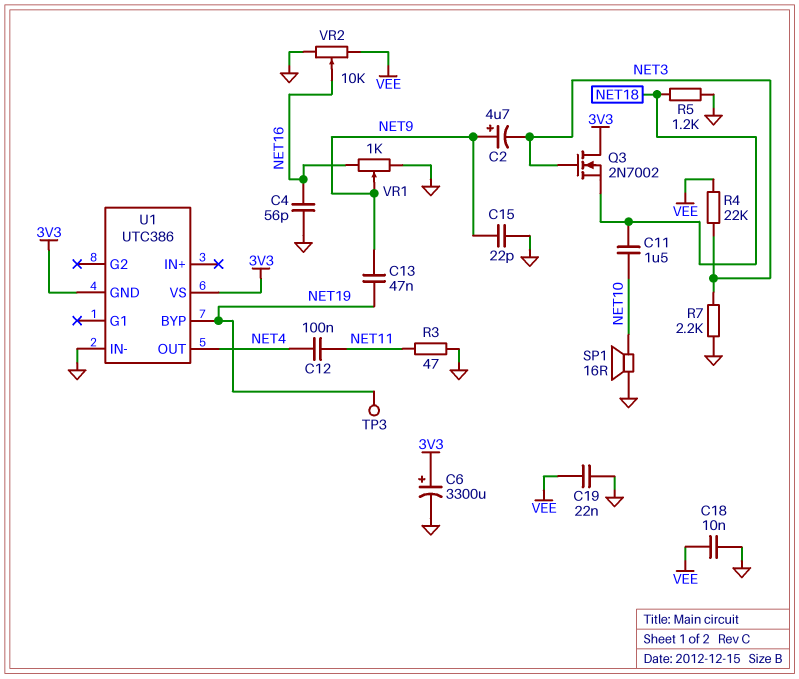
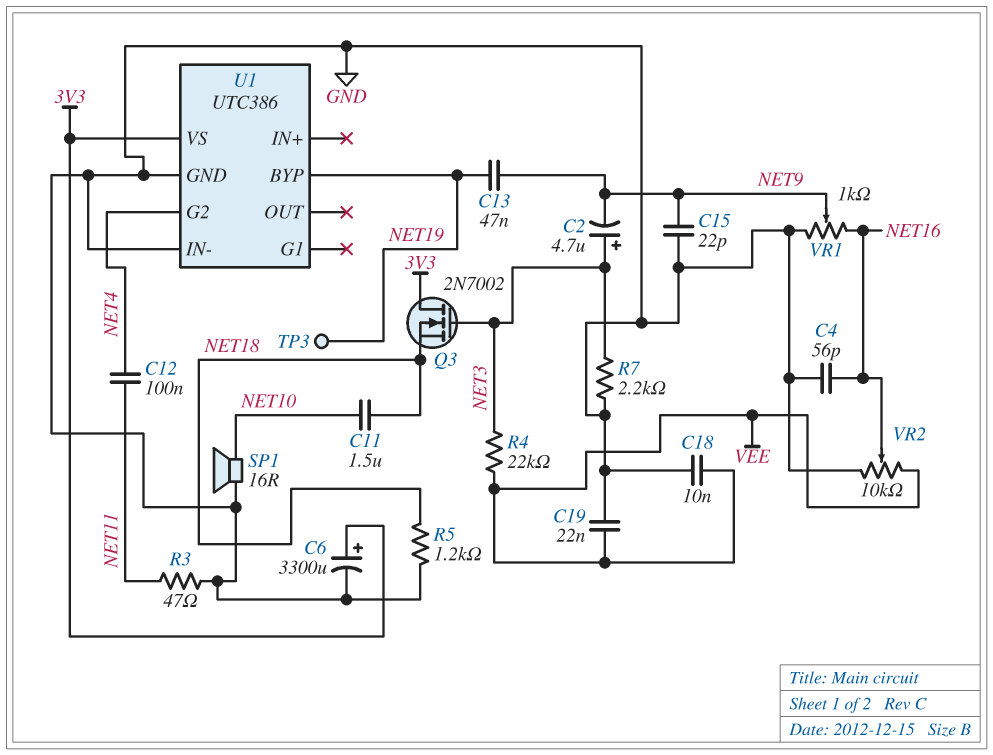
C2: 4.7uF (plus NET9, minus NET3) -> 4.7uF (plus NET3, minus NET9)
U1 pin G2: none -> NET4
U1 pin GND: 3V3 -> GND
U1 pin OUT: NET4 -> none

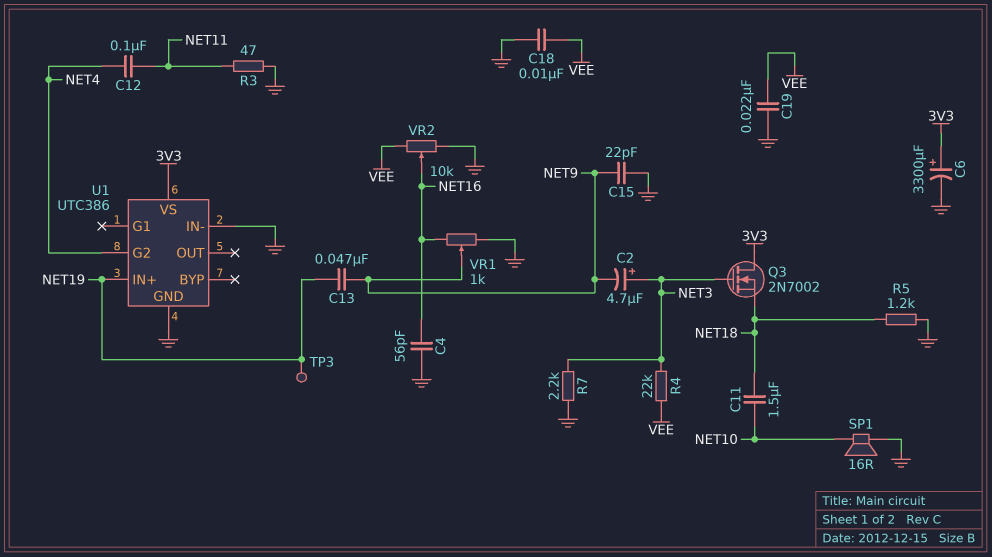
U1 pin BYP: NET19 -> none
U1 pin IN+: none -> NET19

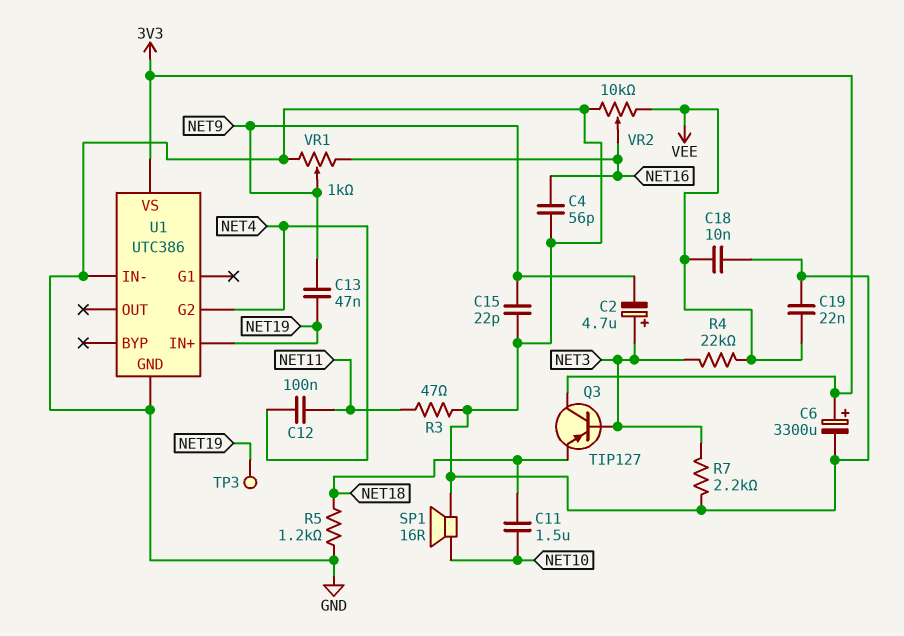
Q3: NMOS 2N7002 (G NET3, D 3V3, S NET18) -> PNP TIP127 (B NET3, C 3V3, E NET18)

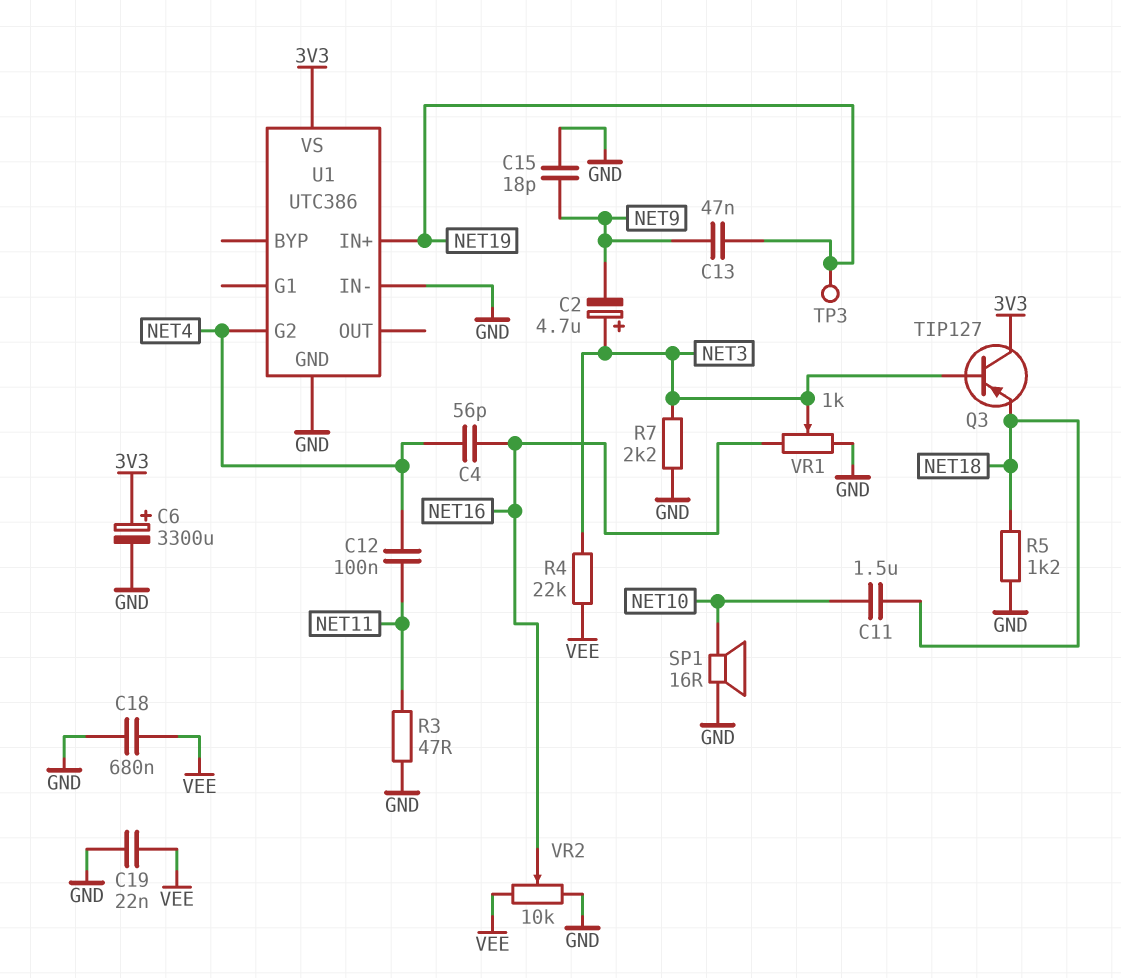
C4: 56pF (GND, NET16) -> 56pF (NET4, NET16)
C15: 22pF (GND, NET9) -> 18pF (GND, NET9)
C18: 10nF (GND, VEE) -> 680nF (GND, VEE)
VR1: 1k (GND, NET16, wiper NET9) -> 1k (GND, NET16, wiper NET3)

